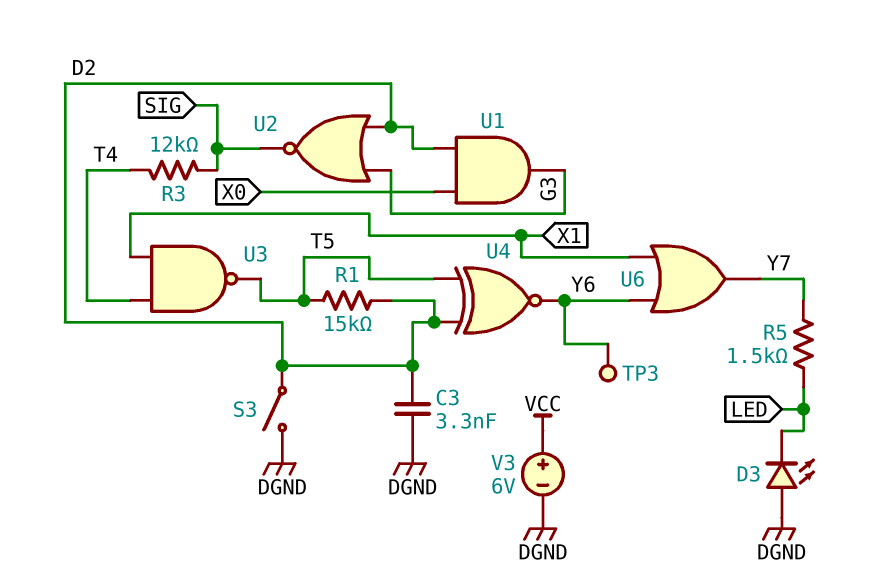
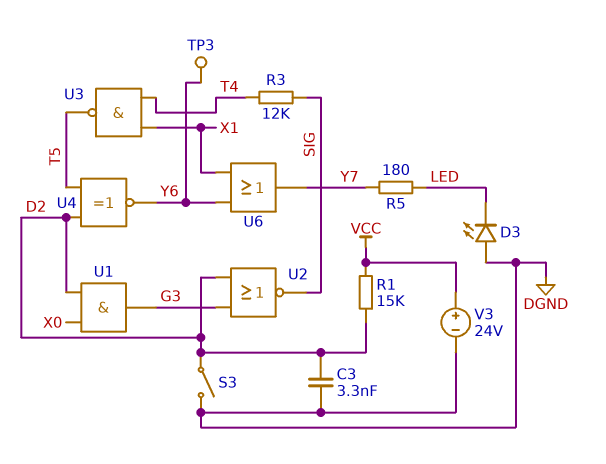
R1: 15k (D2, T5) -> 15k (D2, VCC)
R5: 1.5k (LED, Y7) -> 180 (LED, Y7)
V3: 6V (plus VCC, minus DGND) -> 24V (plus VCC, minus DGND)

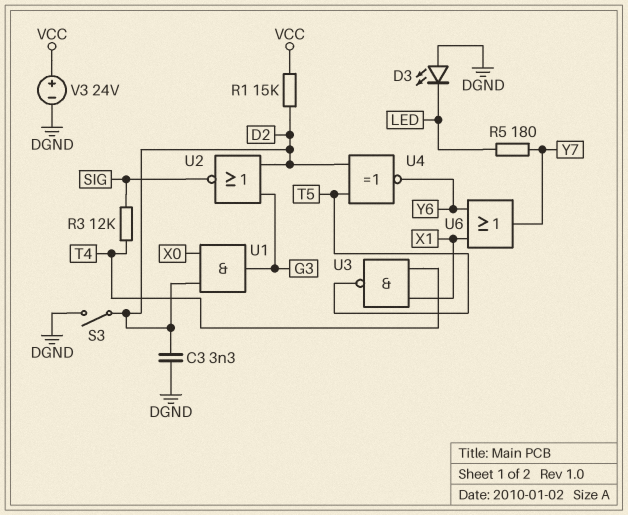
TP3: test point (Y6) -> none

